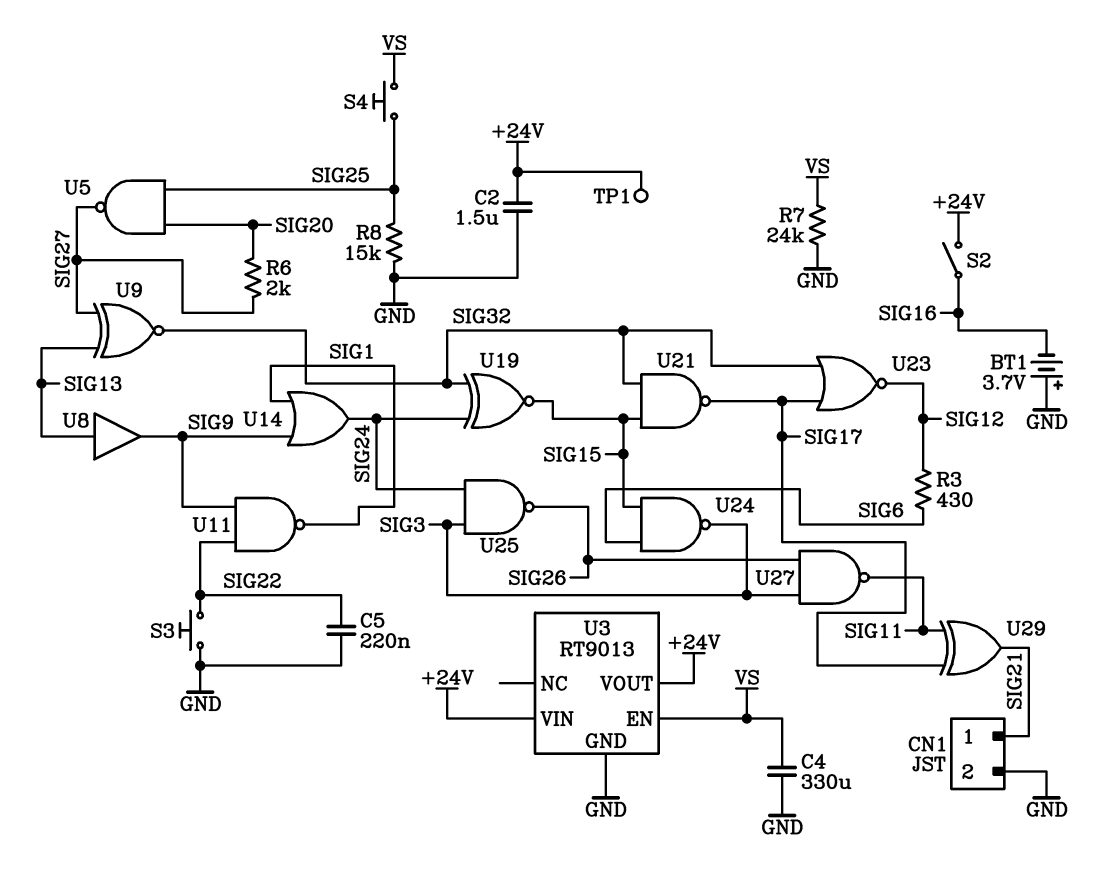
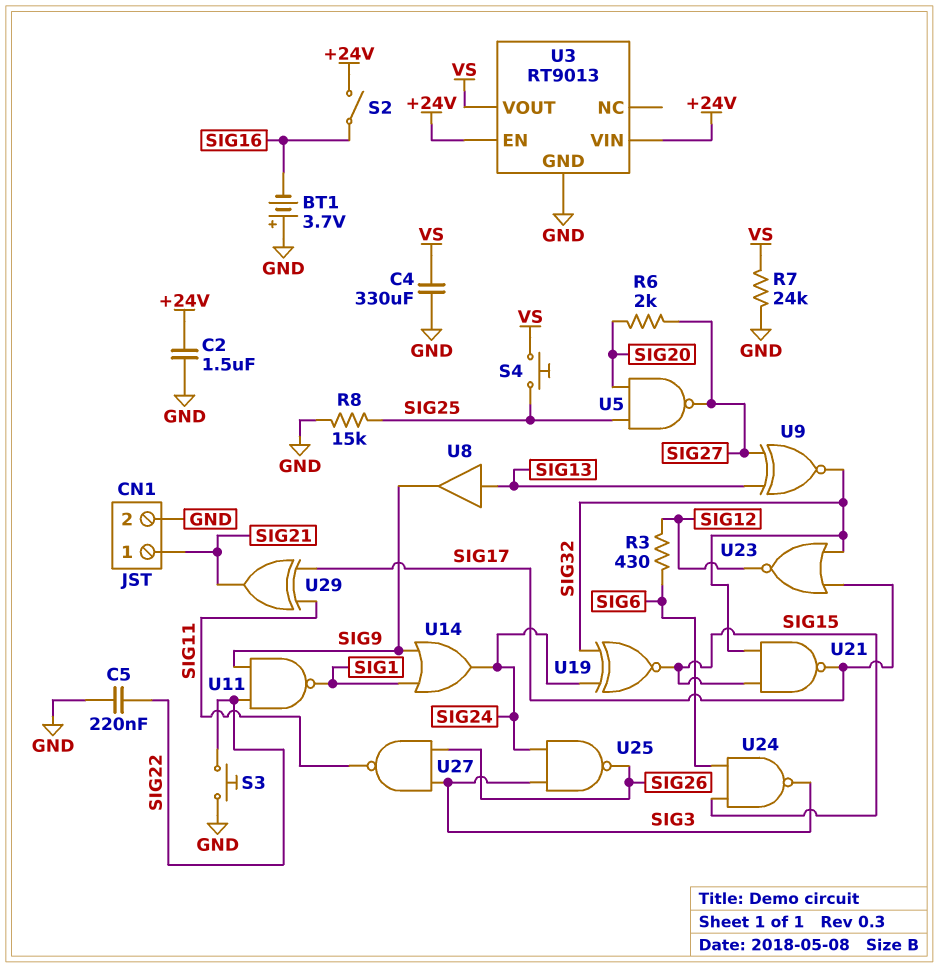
TP1: test point (+24V) -> none
U3 pin EN: VS -> +24V
U3 pin VOUT: +24V -> VS

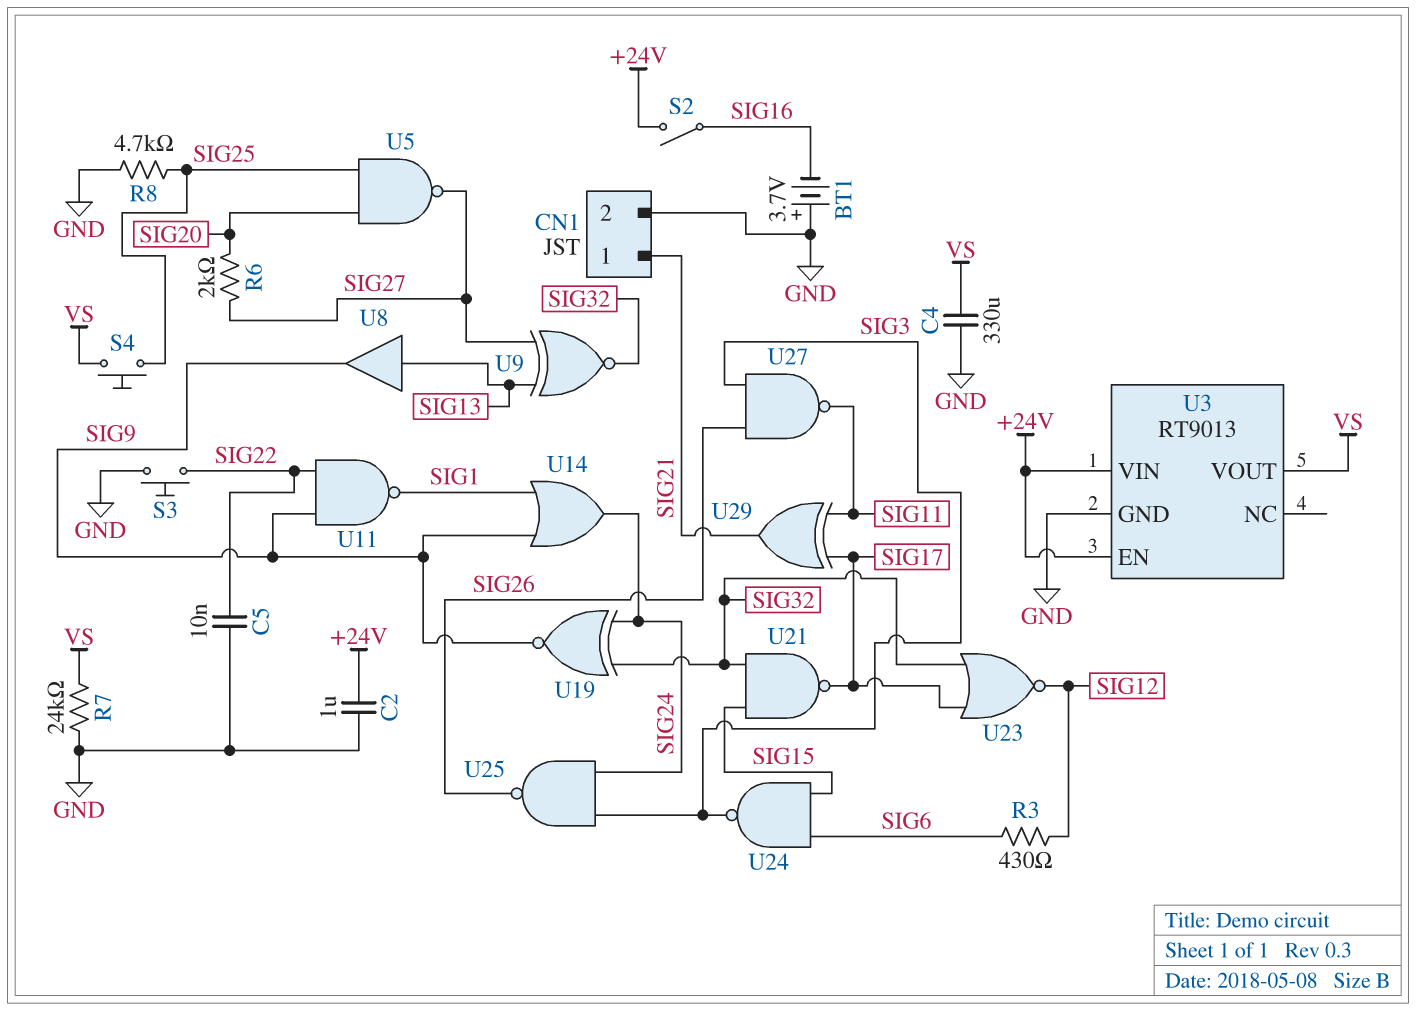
C2: 1.5uF (+24V, GND) -> 1uF (+24V, GND)
C5: 220nF (GND, SIG22) -> 10nF (GND, SIG22)
R8: 15k (GND, SIG25) -> 4.7k (GND, SIG25)
U19: XNOR (in SIG24, in SIG32, out SIG15) -> XNOR (in SIG24, in SIG32, out SIG9)

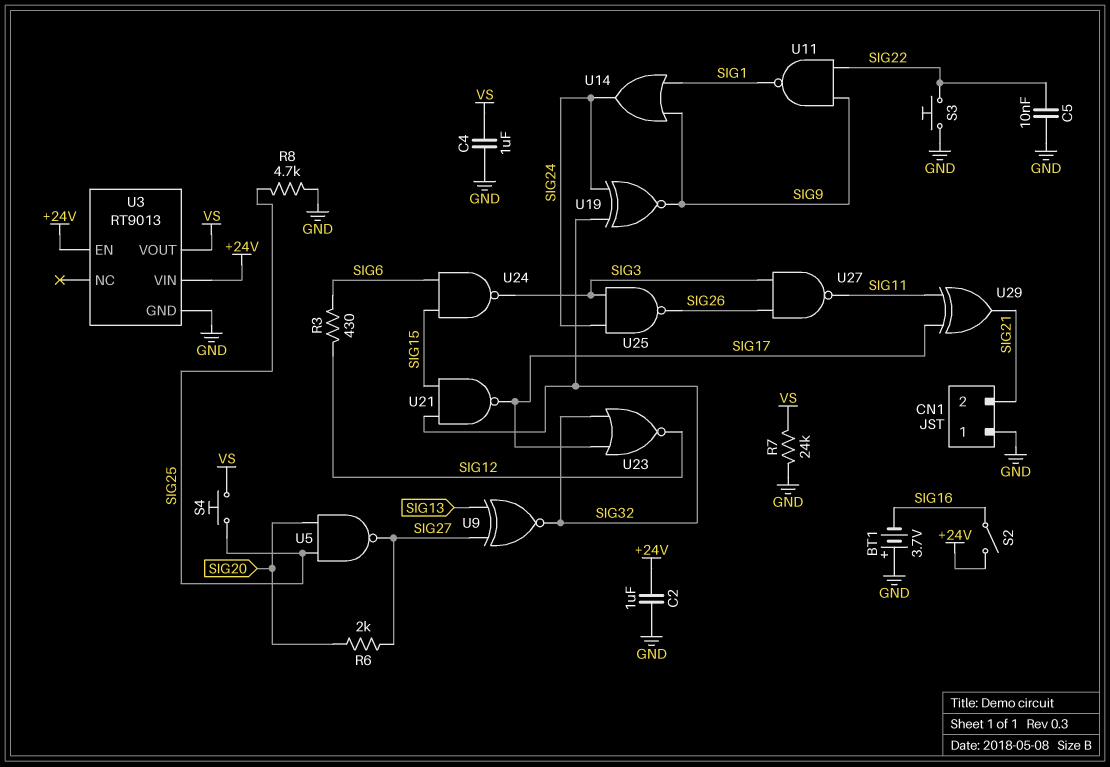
C4: 330uF (GND, VS) -> 1uF (GND, VS)
CN1 pin 1: SIG21 -> GND
CN1 pin 2: GND -> SIG21
U8: buffer (in SIG13, out SIG9) -> none

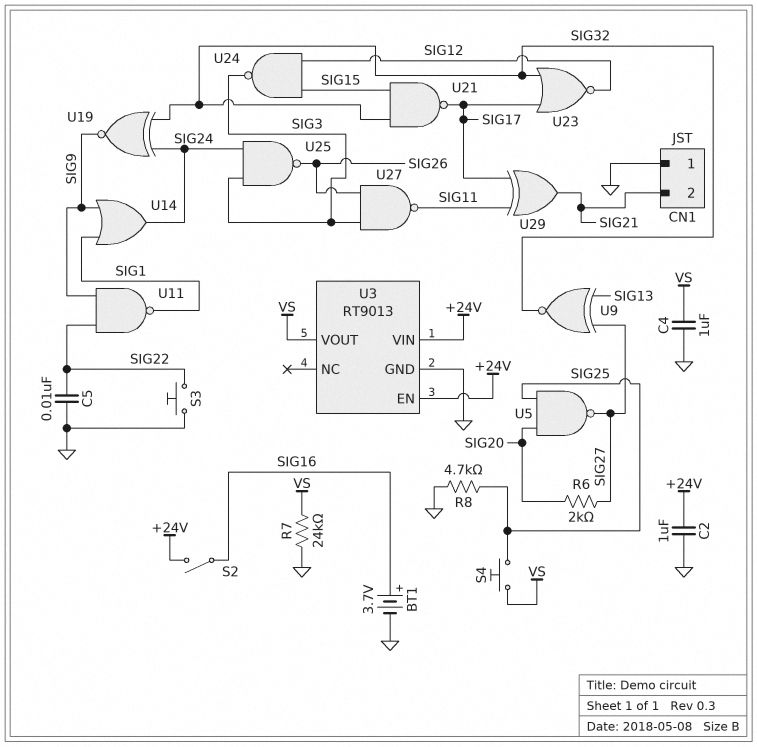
BT1: 3.7V (plus GND, minus SIG16) -> 3.7V (plus SIG16, minus GND)
R3: 430 (SIG6, SIG12) -> none
U24: NAND (in SIG6, in SIG15, out SIG3) -> NAND (in SIG12, in SIG15, out SIG3)

